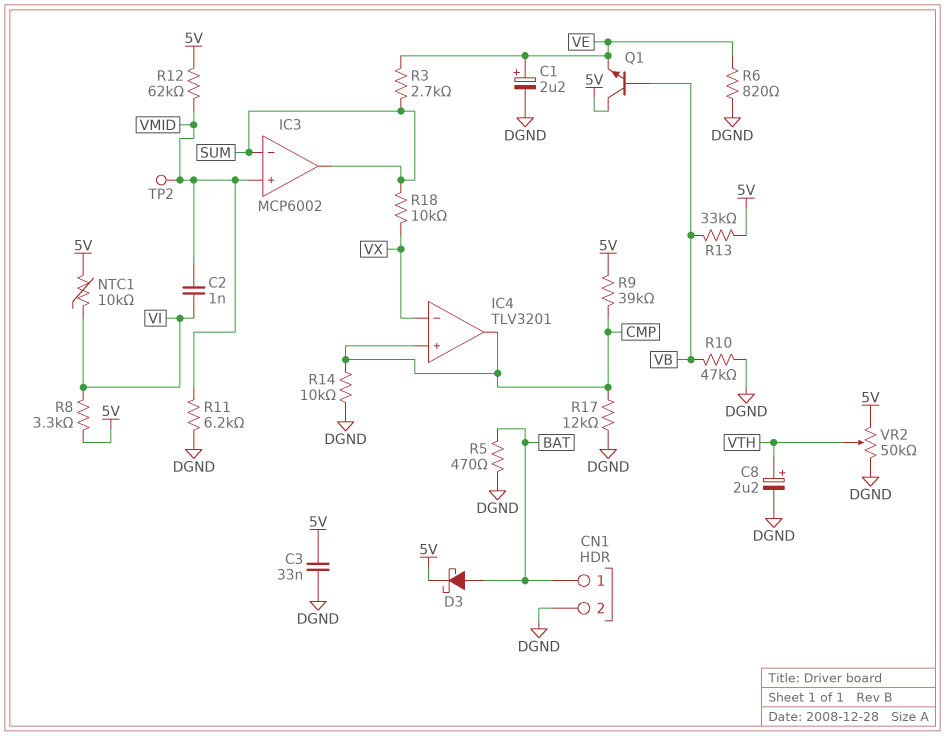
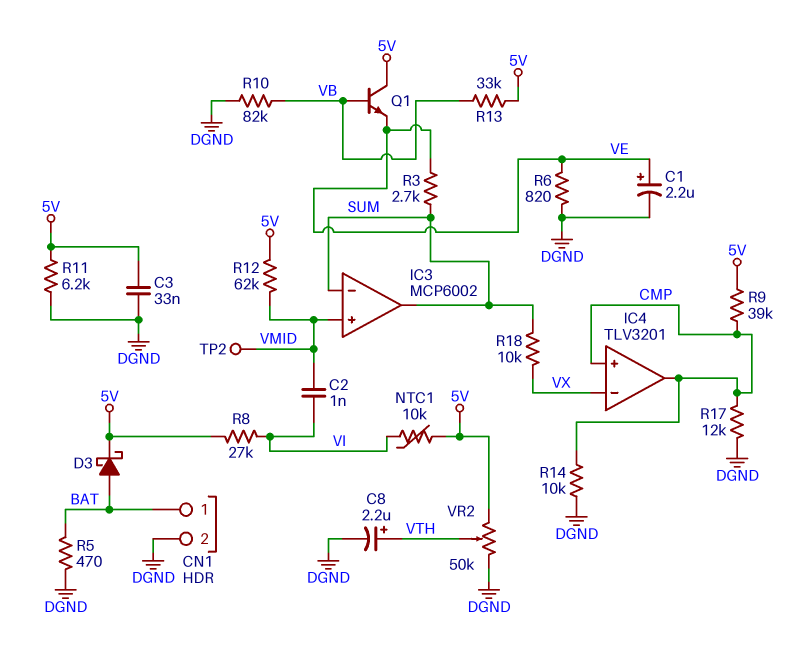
R8: 3.3k (5V, VI) -> 27k (5V, VI)
R10: 47k (DGND, VB) -> 82k (DGND, VB)
R11: 6.2k (DGND, VMID) -> 6.2k (5V, DGND)

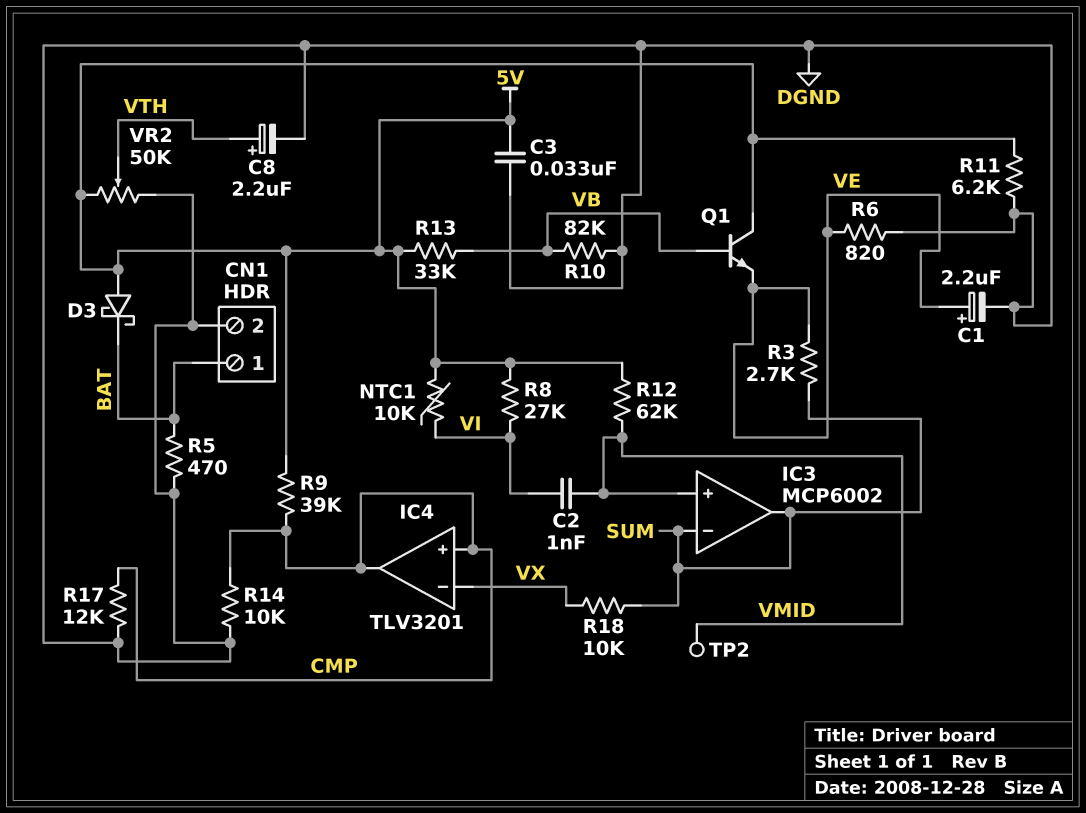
D3: schottky (A BAT, K 5V) -> schottky (A 5V, K BAT)

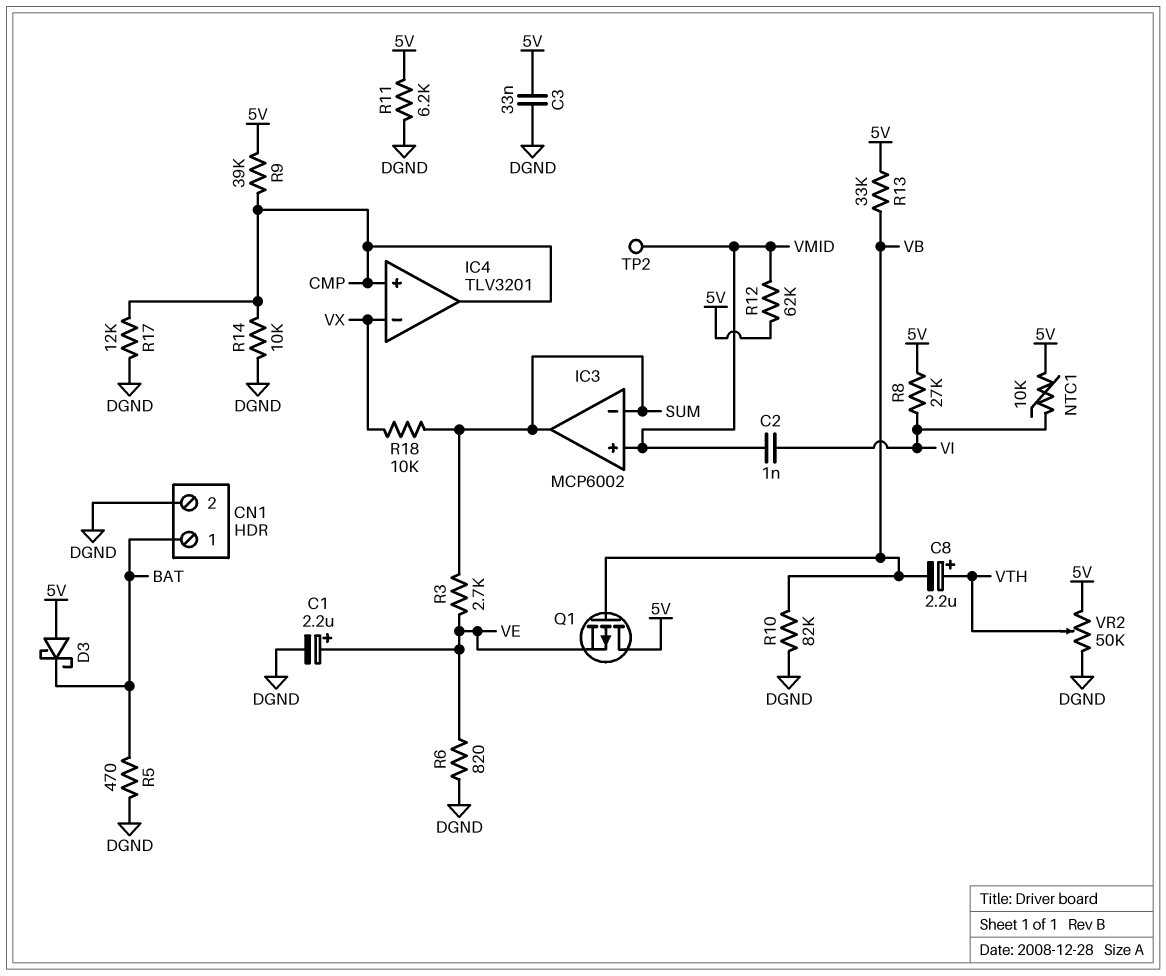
C8: 2.2uF (plus VTH, minus DGND) -> 2.2uF (plus VTH, minus VB)
Q1: NPN (B VB, C 5V, E VE) -> PMOS (G VB, D 5V, S VE)

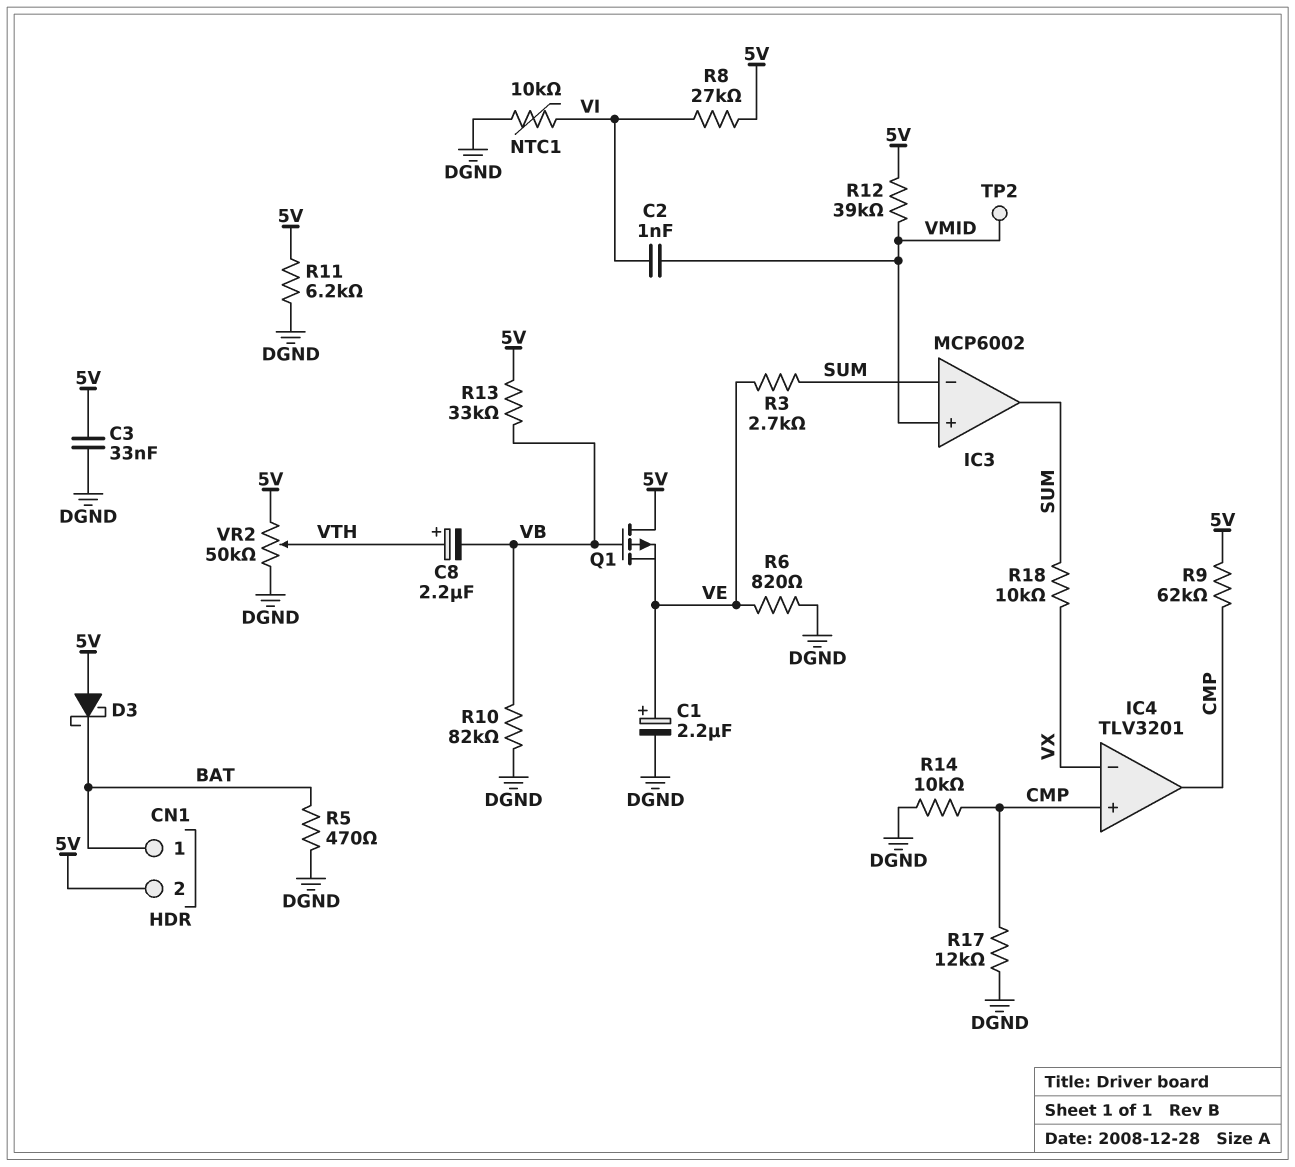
CN1 pin 2: DGND -> 5V
NTC1: 10k (5V, VI) -> 10k (DGND, VI)
R9: 39k (5V, CMP) -> 62k (5V, CMP)
R12: 62k (5V, VMID) -> 39k (5V, VMID)

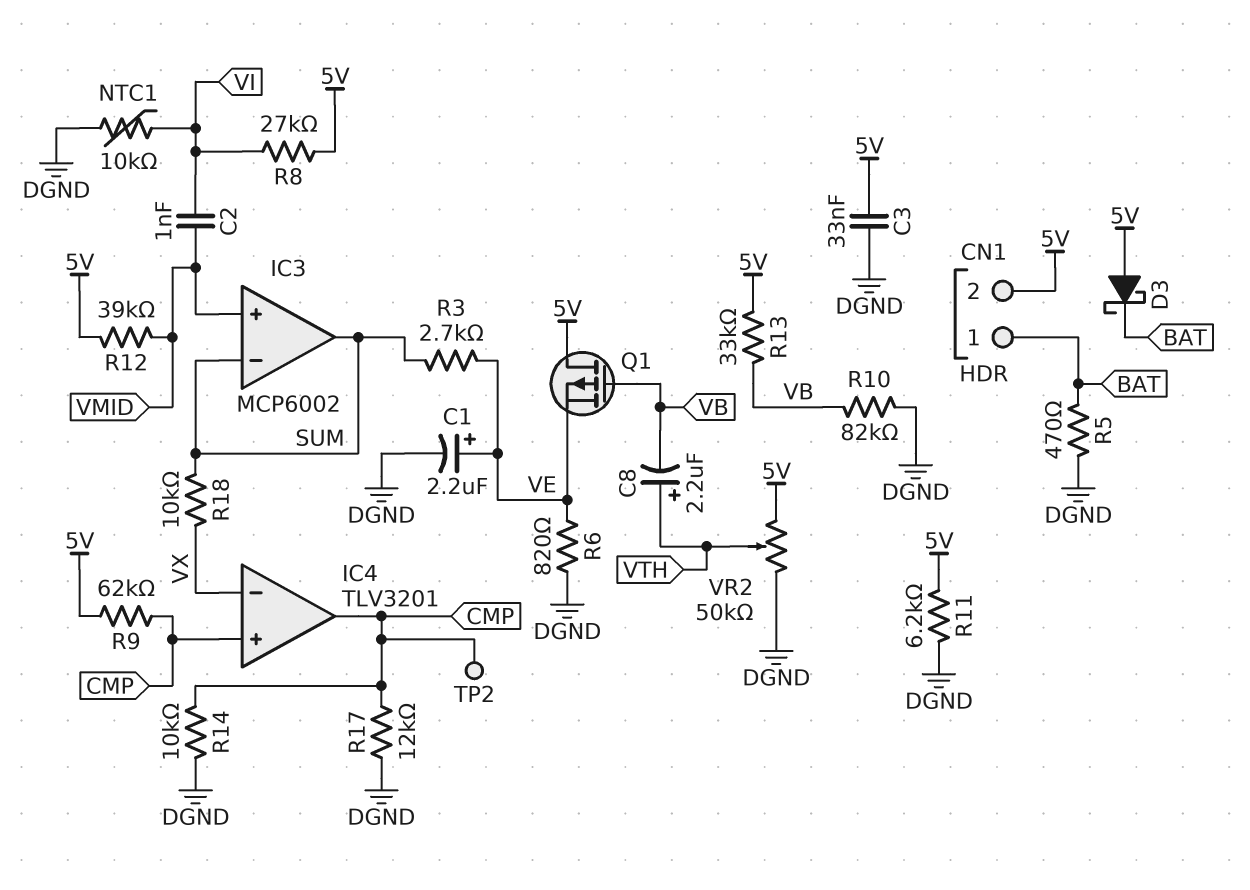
TP2: test point (VMID) -> test point (CMP)

